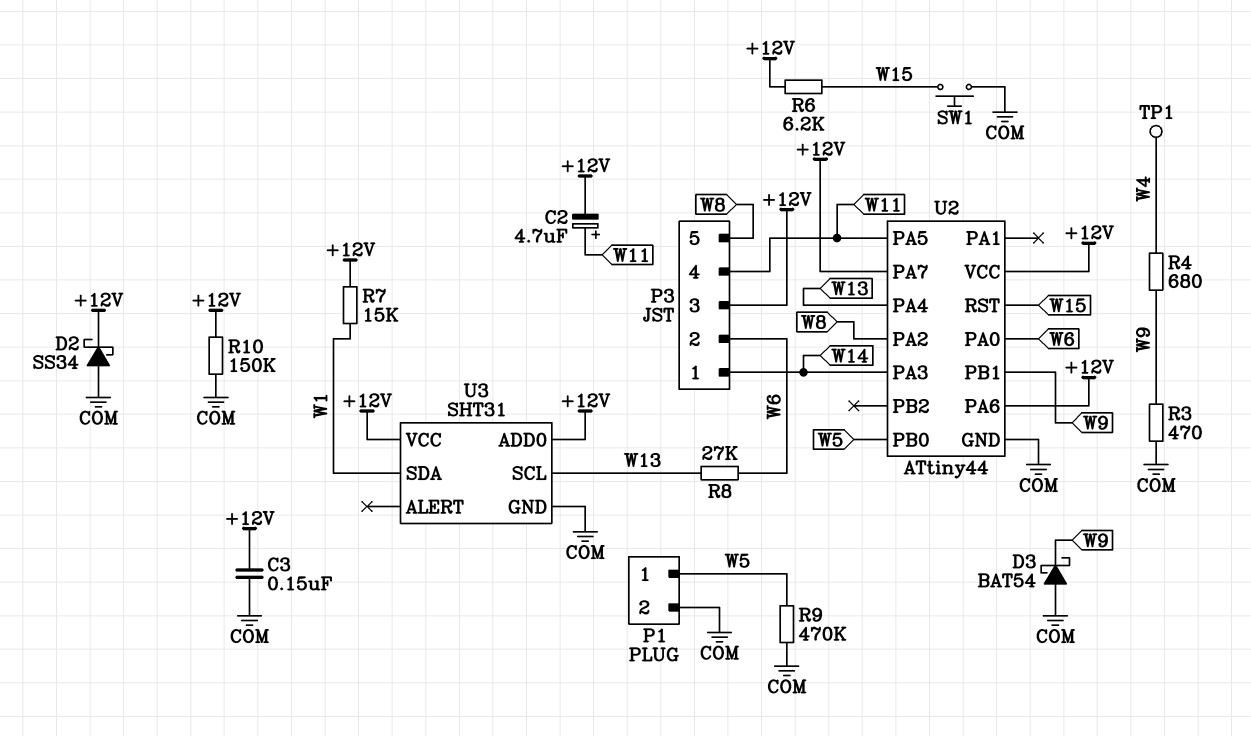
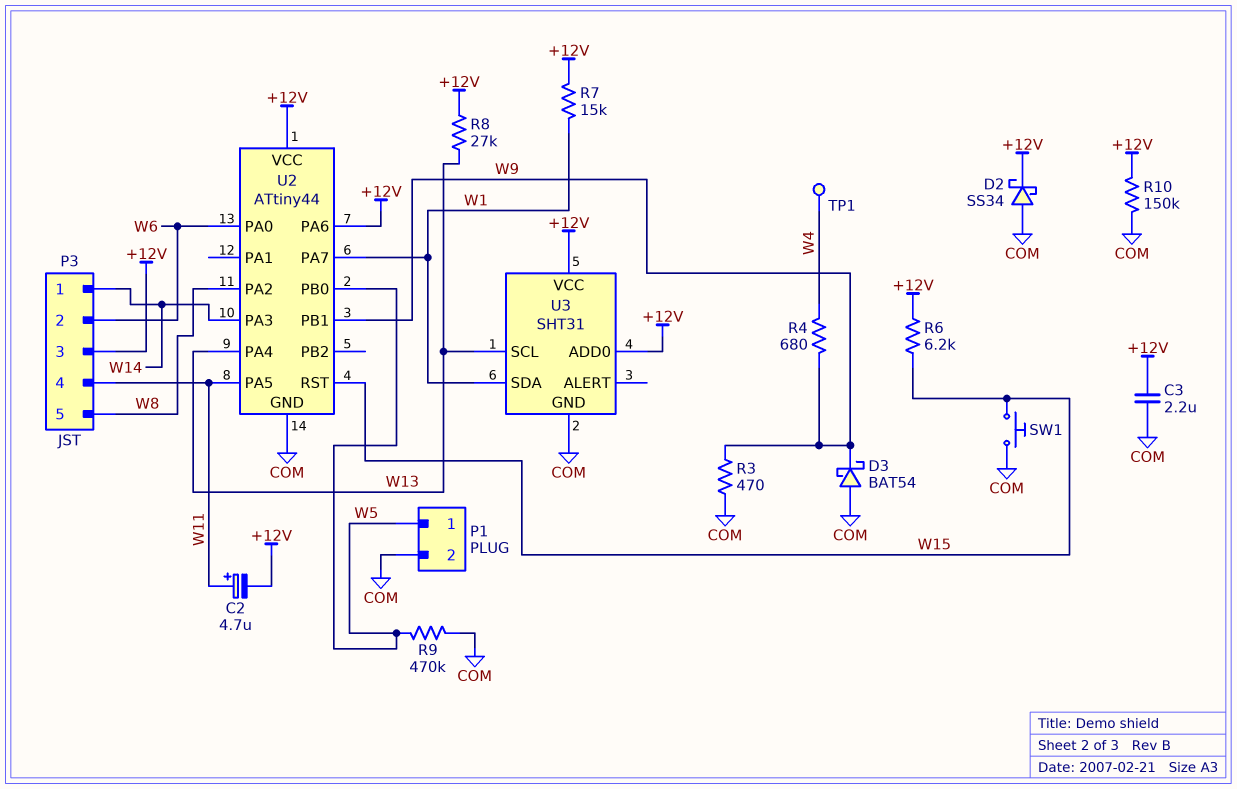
C3: 150nF (+12V, COM) -> 2.2uF (+12V, COM)
R8: 27k (W6, W13) -> 27k (+12V, W13)
U2 pin PA7: +12V -> W1

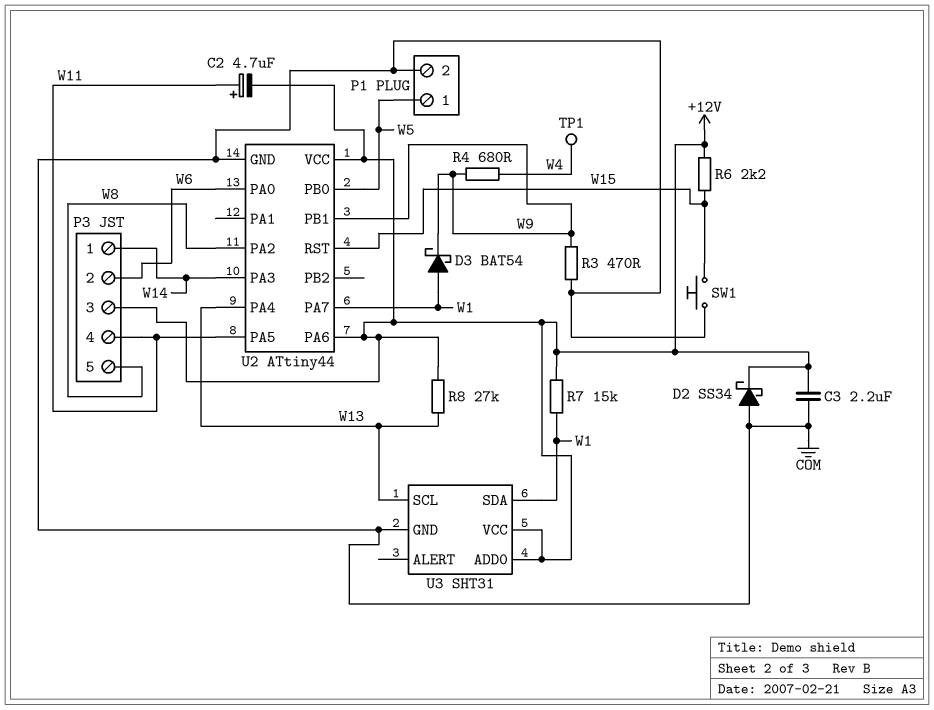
D3: schottky BAT54 (A COM, K W9) -> schottky BAT54 (A W1, K W9)
R6: 6.2k (+12V, W15) -> 2.2k (+12V, W15)
R9: 470k (COM, W5) -> none
R10: 150k (+12V, COM) -> none

